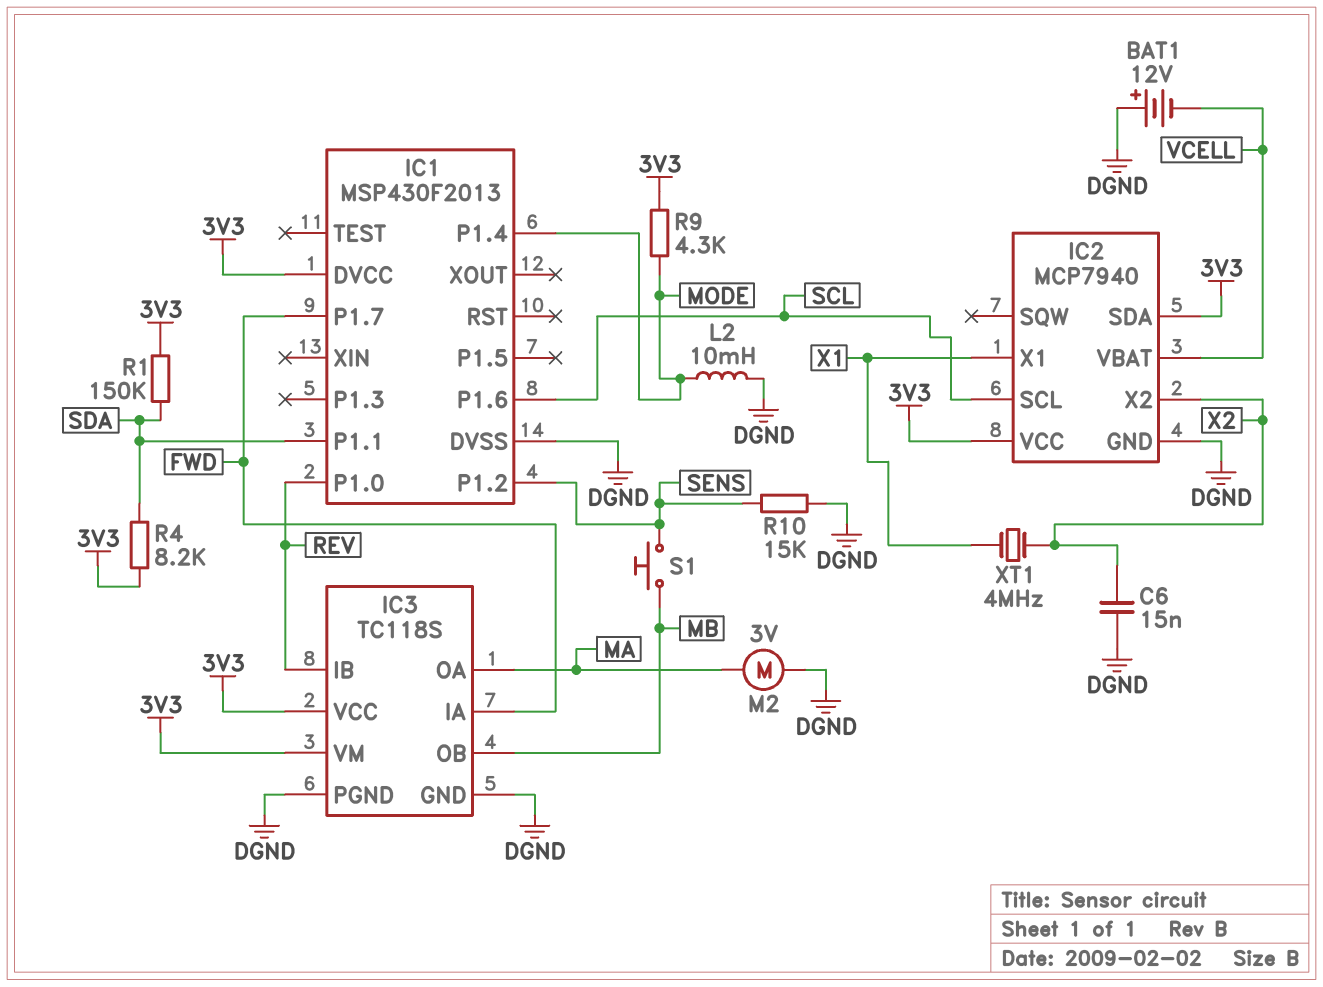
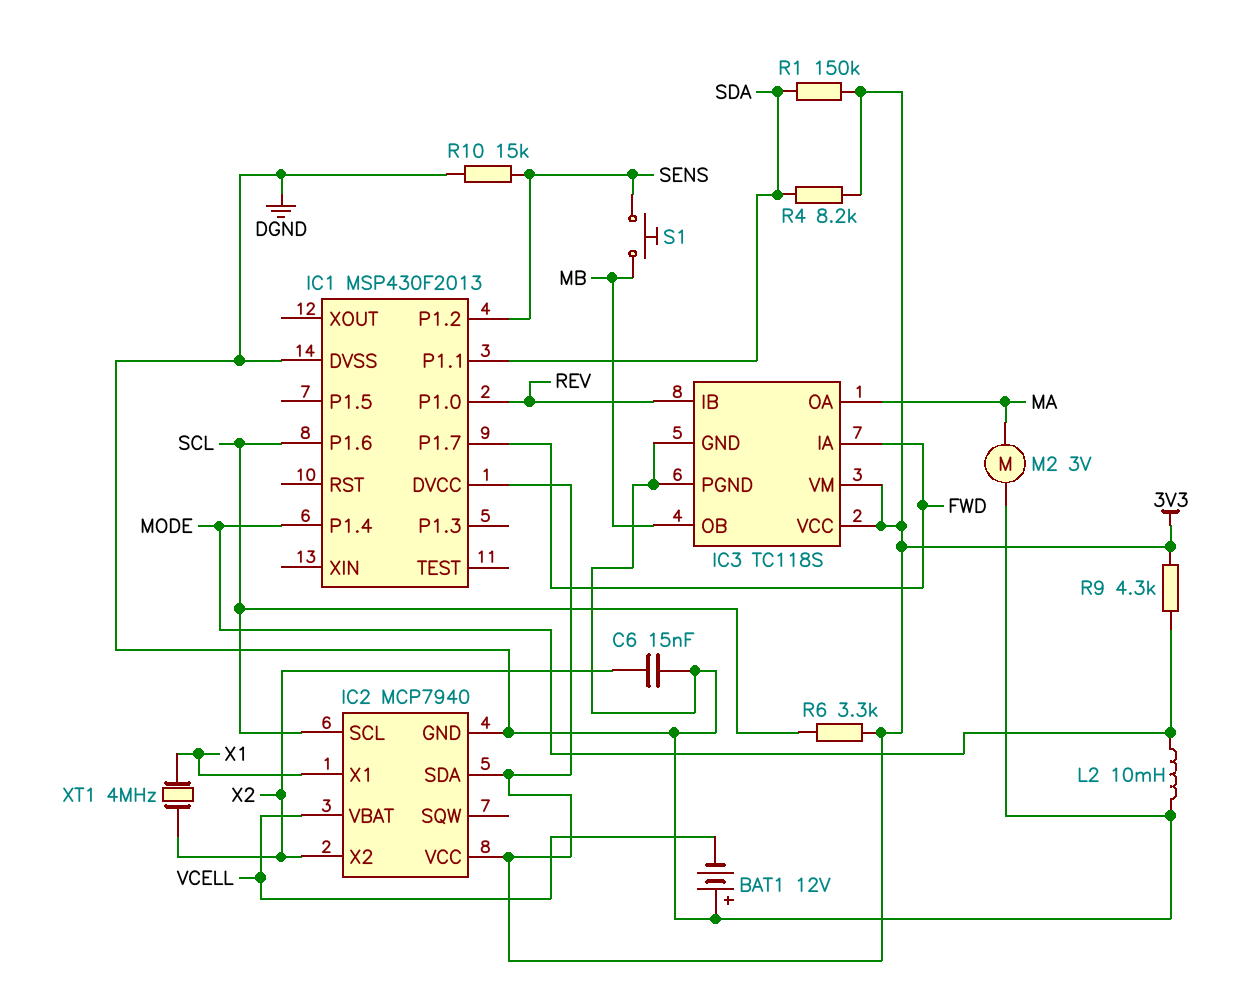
R6: none -> 3.3k (3V3, SCL)

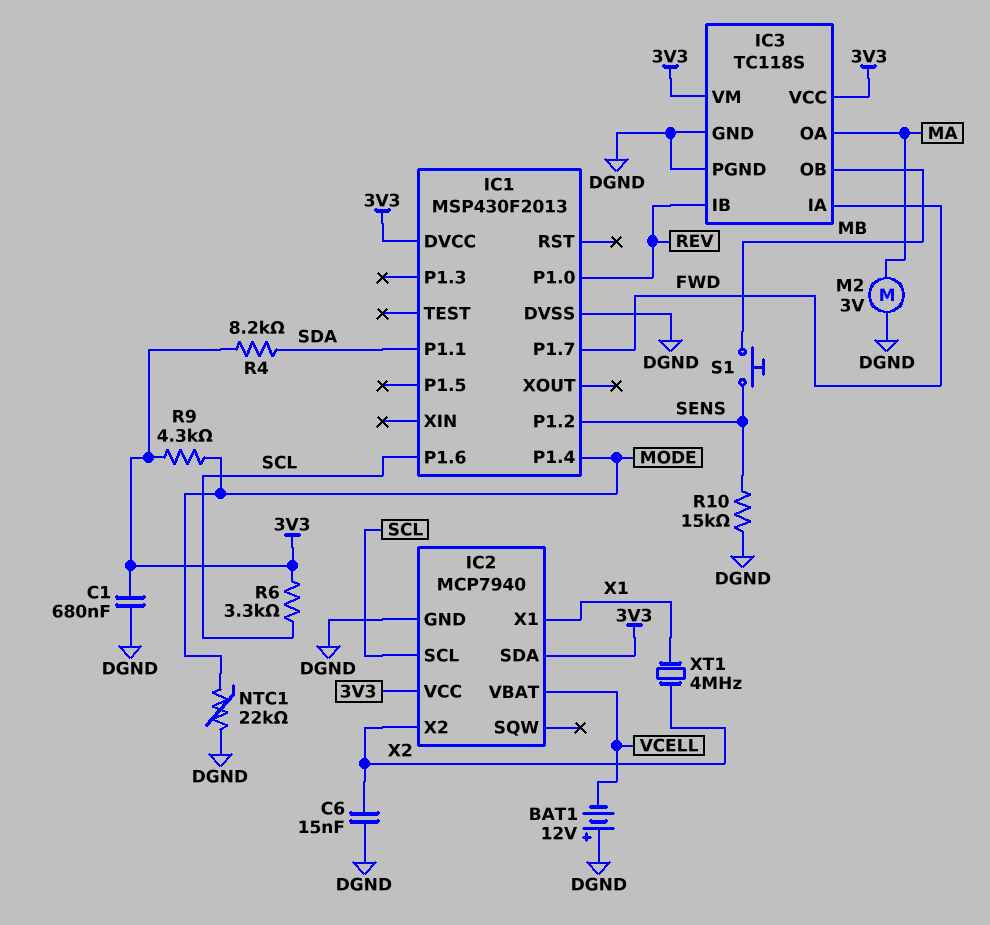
C1: none -> 680nF (3V3, DGND)
L2: 10mH (DGND, MODE) -> none
NTC1: none -> 22k (DGND, MODE)
R1: 150k (3V3, SDA) -> none

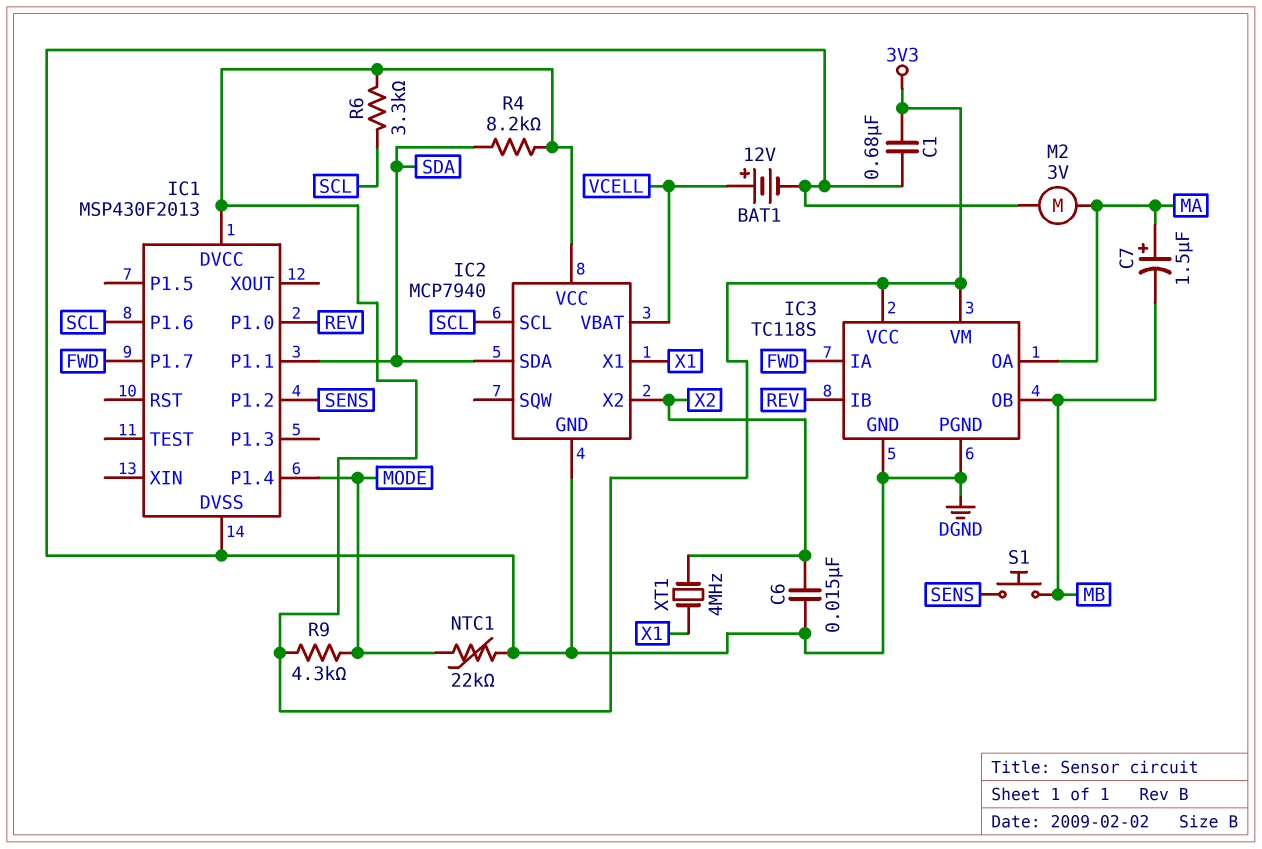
BAT1: 12V (plus DGND, minus VCELL) -> 12V (plus VCELL, minus DGND)
C7: none -> 1.5uF (plus MA, minus MB)
IC2 pin SDA: 3V3 -> SDA
R10: 15k (DGND, SENS) -> none

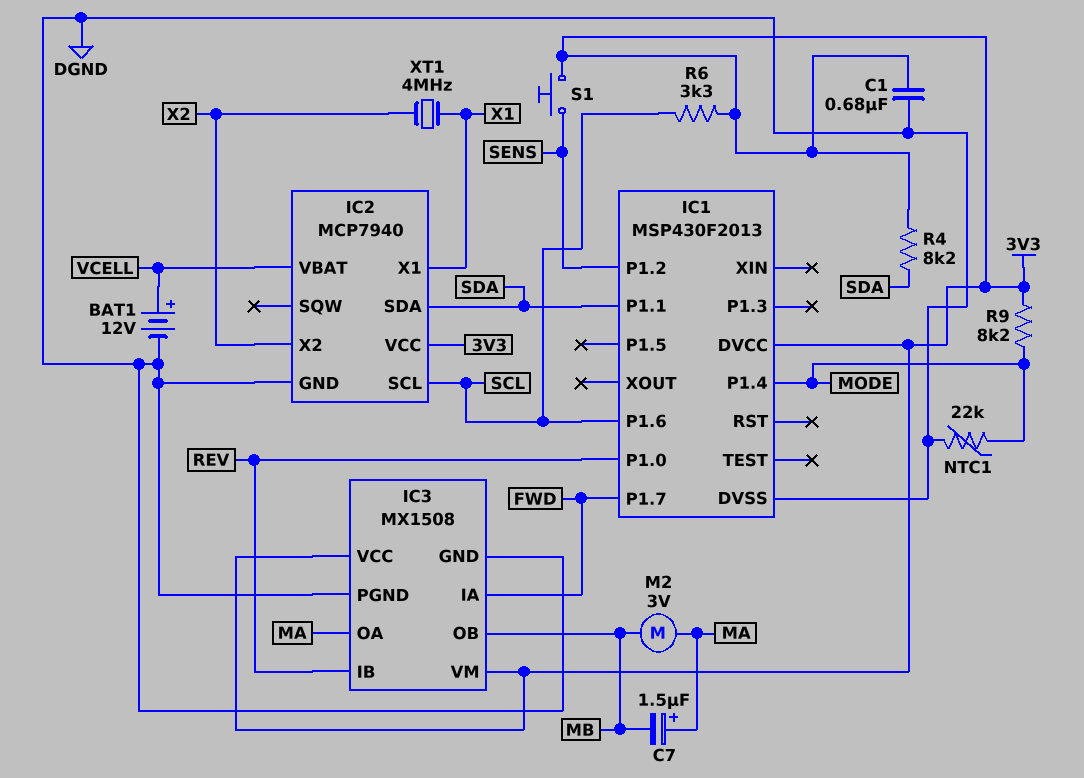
C6: 15nF (DGND, X2) -> none
IC3: TC118S -> MX1508
M2: motor 3V (DGND, MA) -> motor 3V (MA, MB)
R9: 4.3k (3V3, MODE) -> 8.2k (3V3, MODE)
S1: button (MB, SENS) -> button (3V3, SENS)

